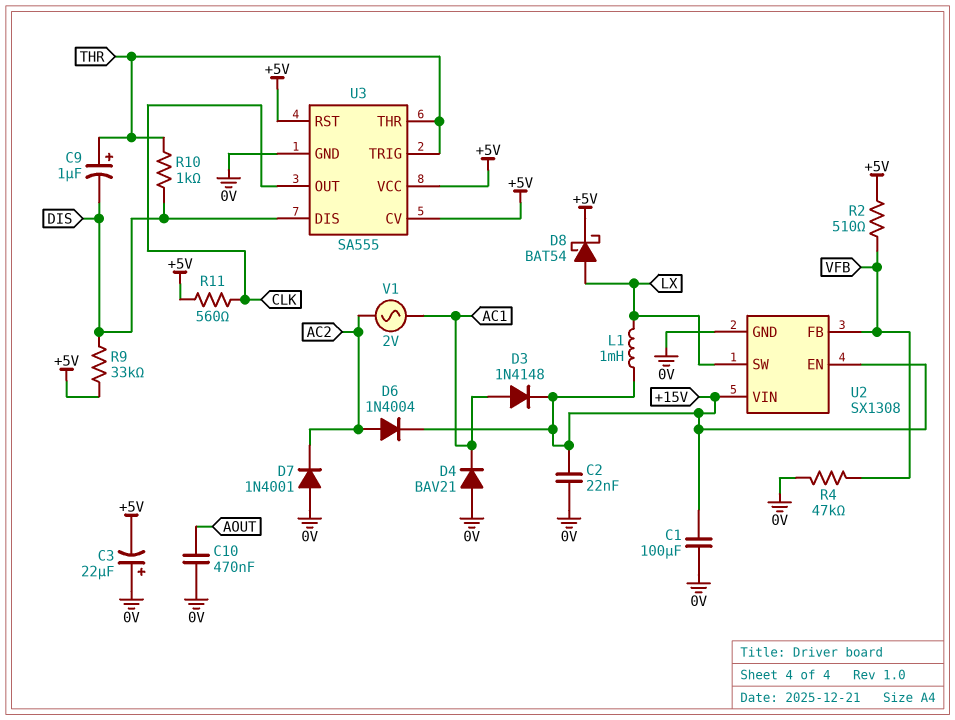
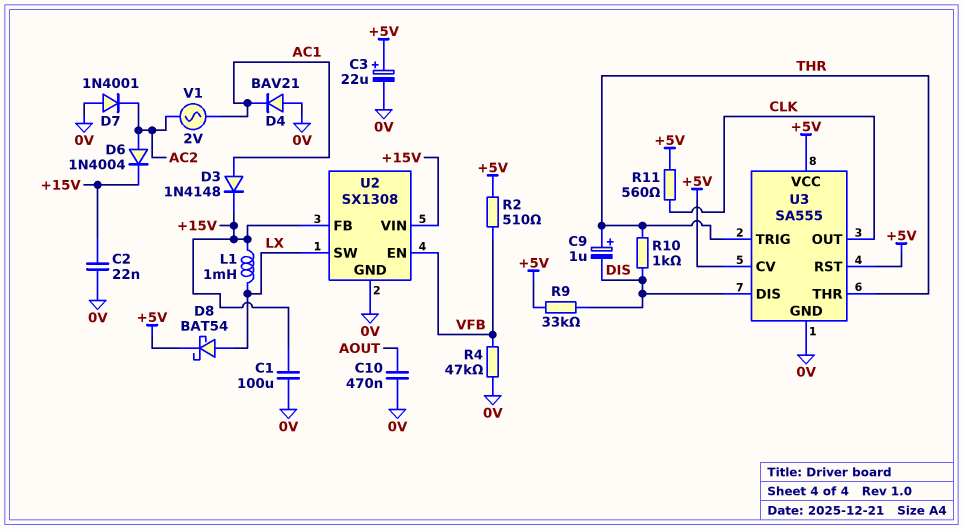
C3: 22uF (plus 0V, minus +5V) -> 22uF (plus +5V, minus 0V)
U2 pin EN: +15V -> VFB
U2 pin FB: VFB -> +15V

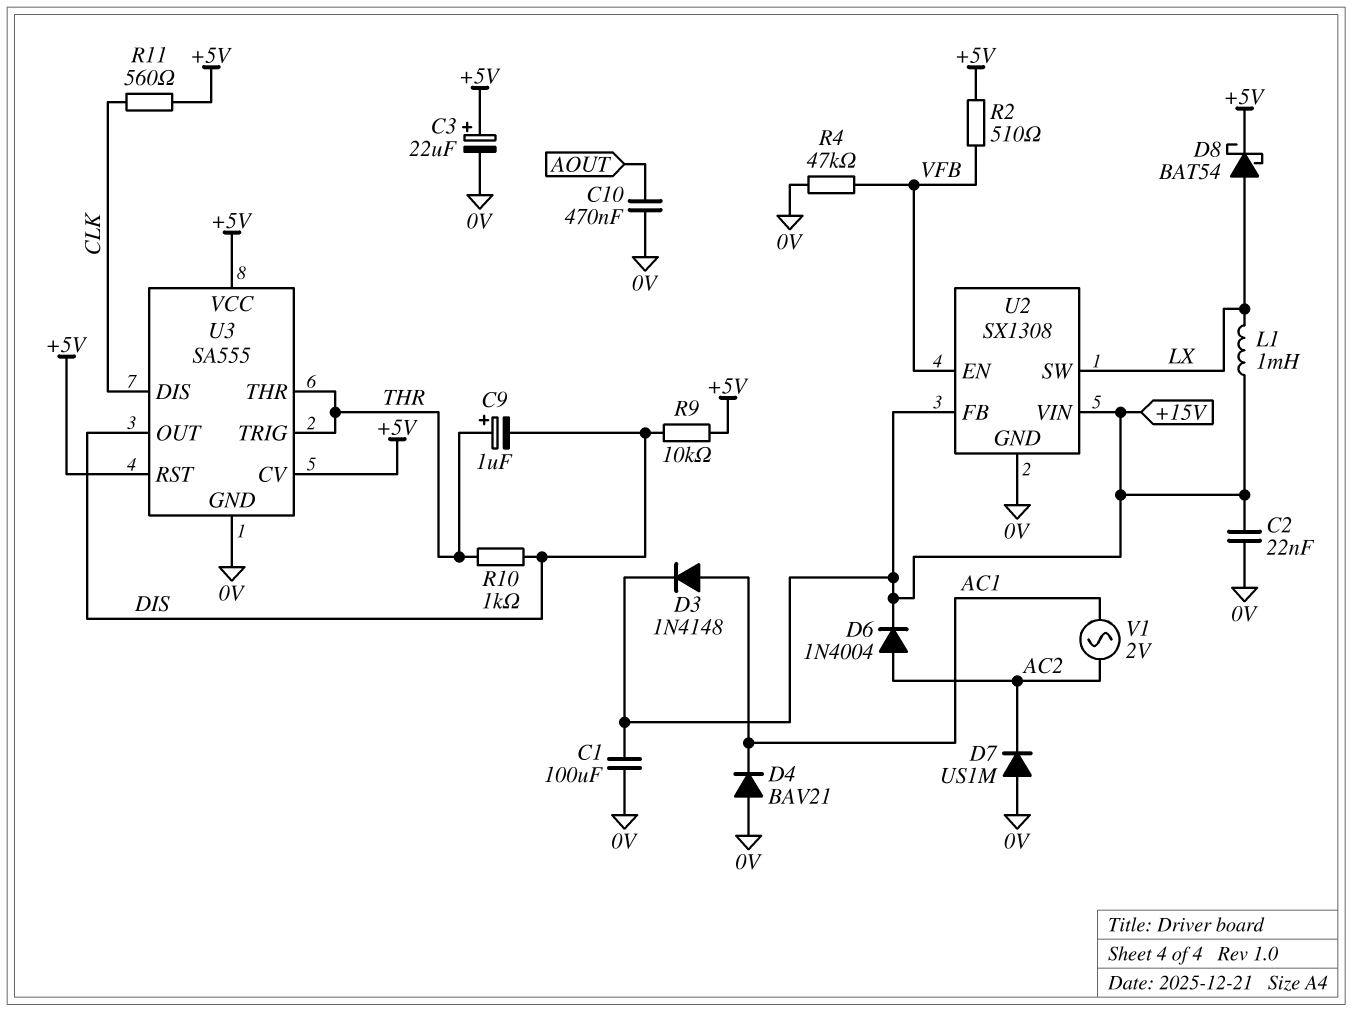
D7: diode 1N4001 (A 0V, K AC2) -> diode US1M (A 0V, K AC2)
R9: 33k (+5V, DIS) -> 10k (+5V, DIS)
U3 pin DIS: DIS -> CLK
U3 pin OUT: CLK -> DIS

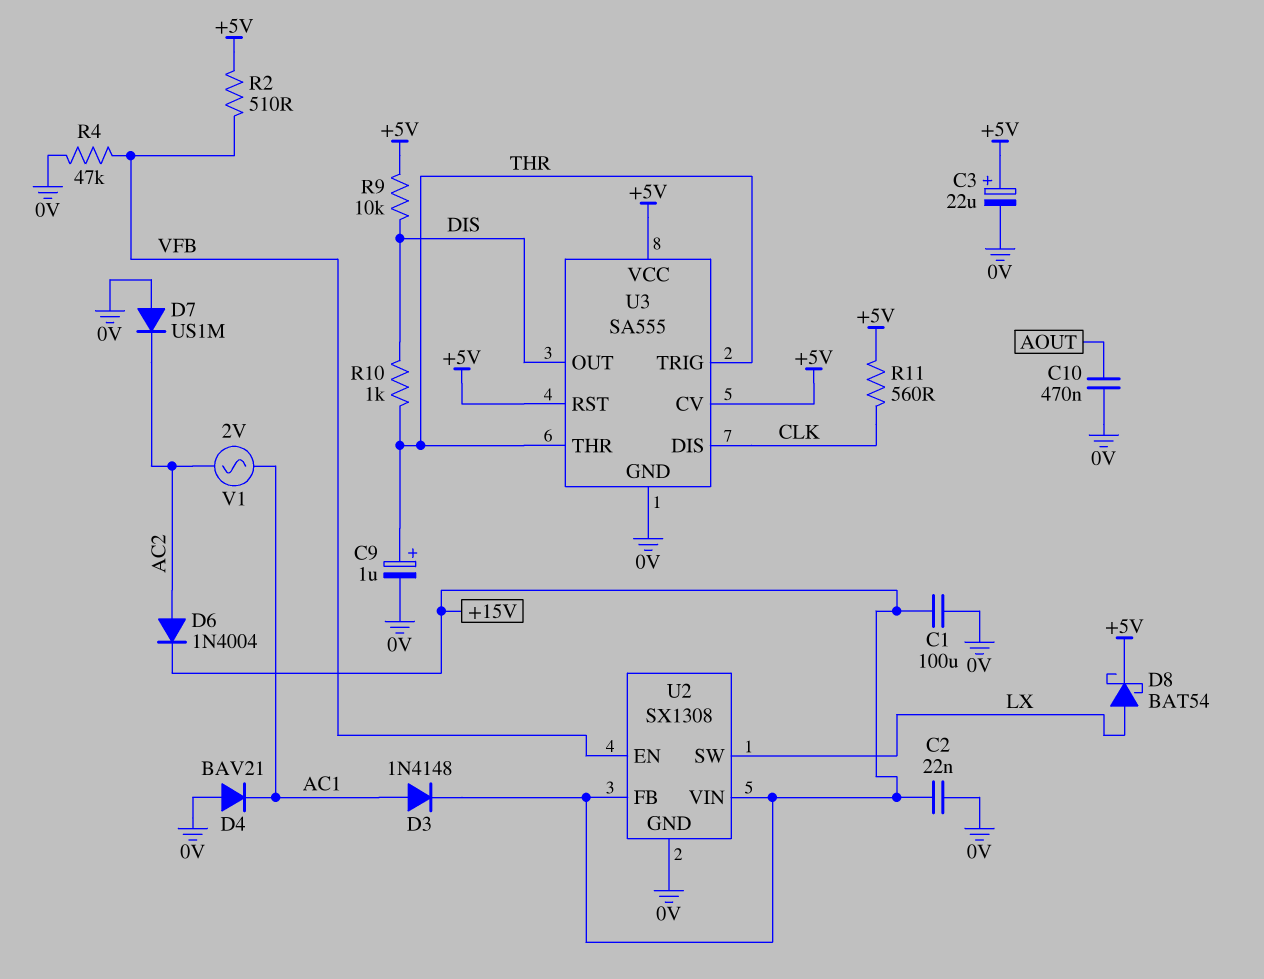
C9: 1uF (plus THR, minus DIS) -> 1uF (plus THR, minus 0V)
L1: 1mH (+15V, LX) -> none

